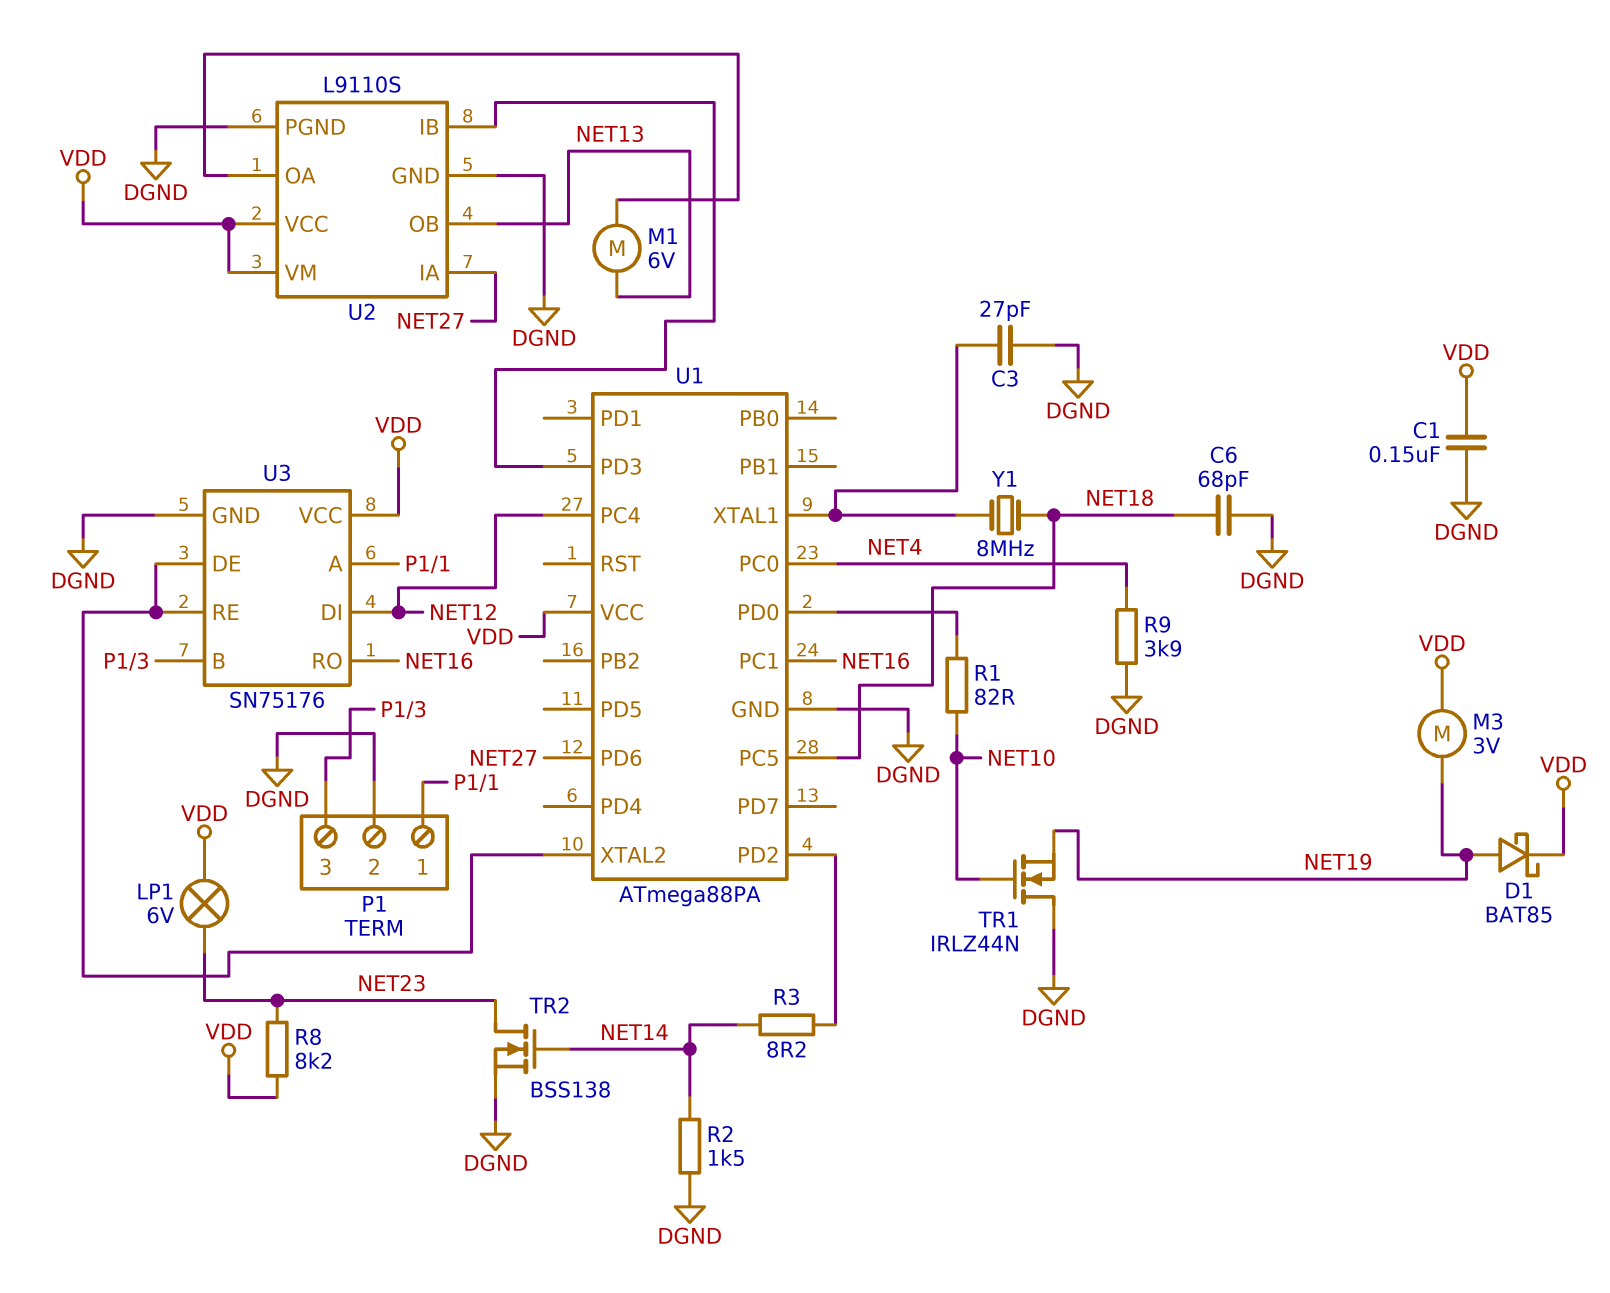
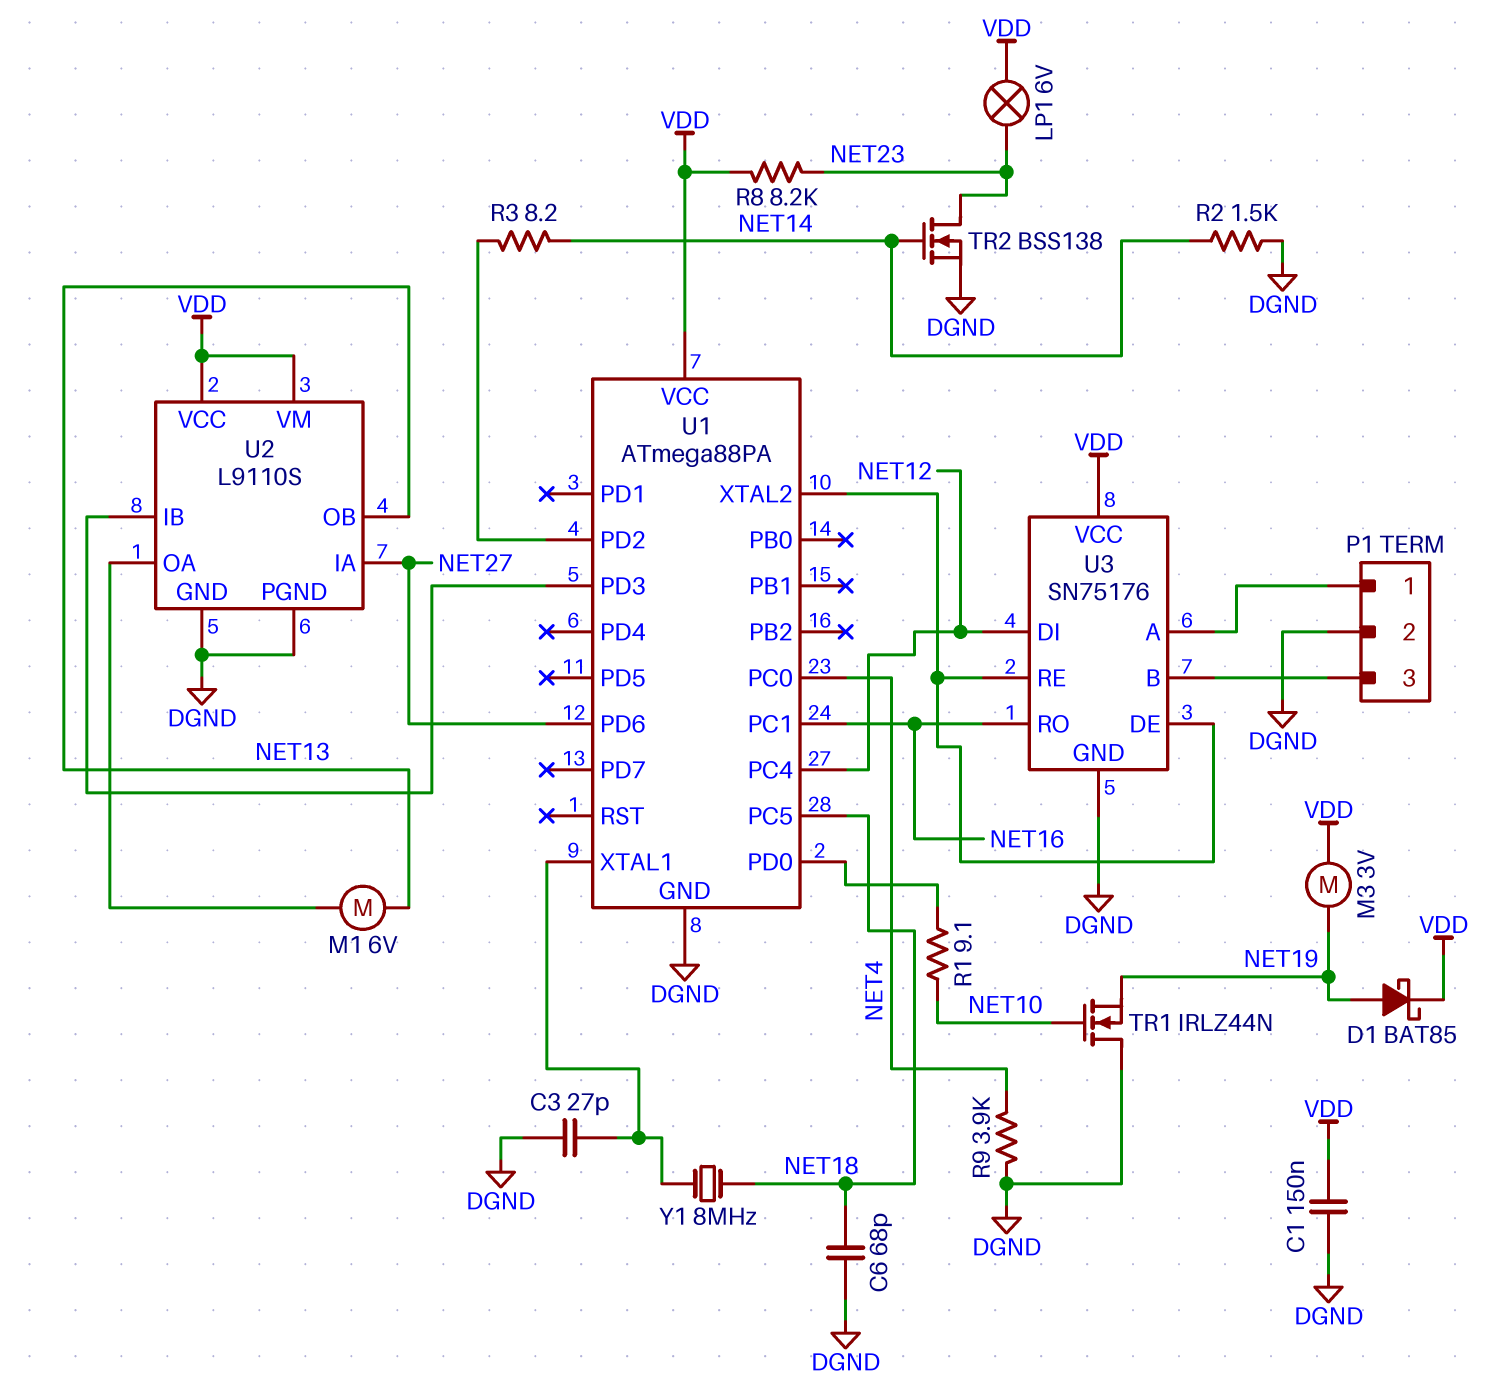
R1: 82 (NET10, U1/PD0) -> 9.1 (NET10, U1/PD0)

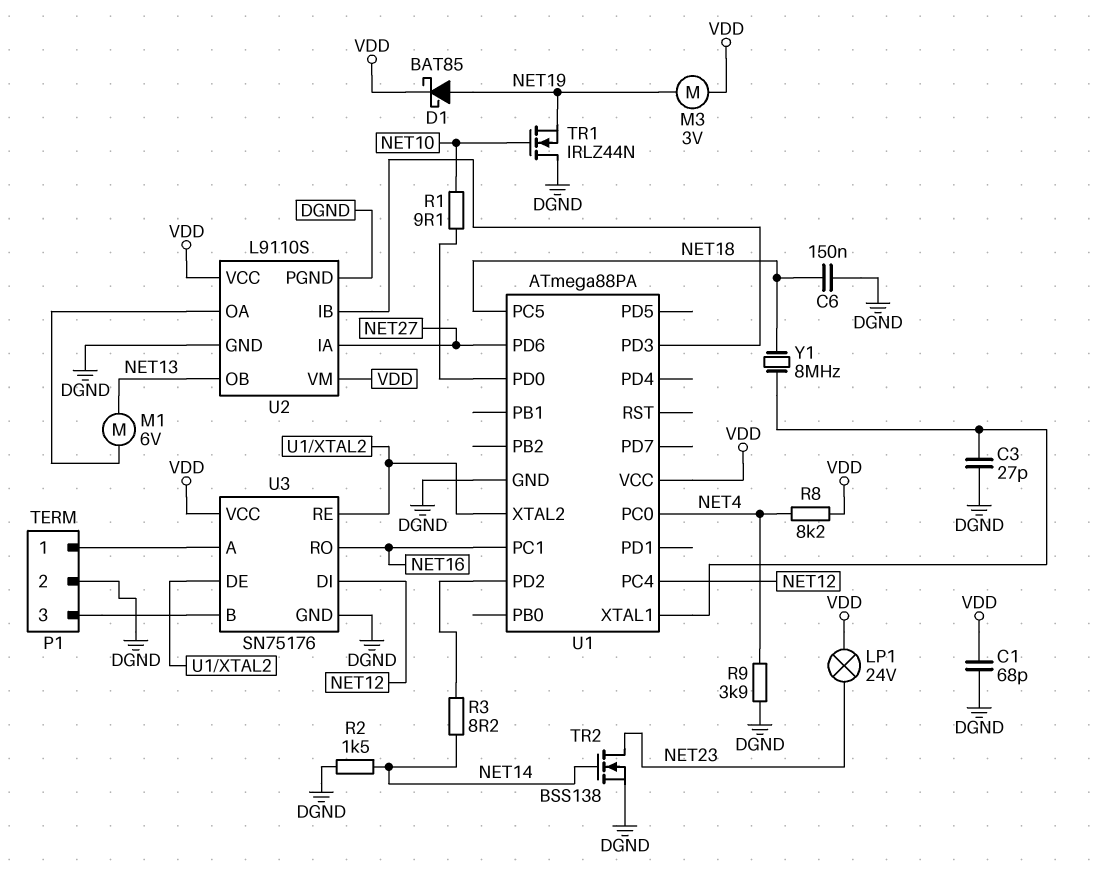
C1: 150nF (DGND, VDD) -> 68pF (DGND, VDD)
C6: 68pF (DGND, NET18) -> 150nF (DGND, NET18)
LP1: lamp 6V (NET23, VDD) -> lamp 24V (NET23, VDD)
R8: 8.2k (NET23, VDD) -> 8.2k (NET4, VDD)

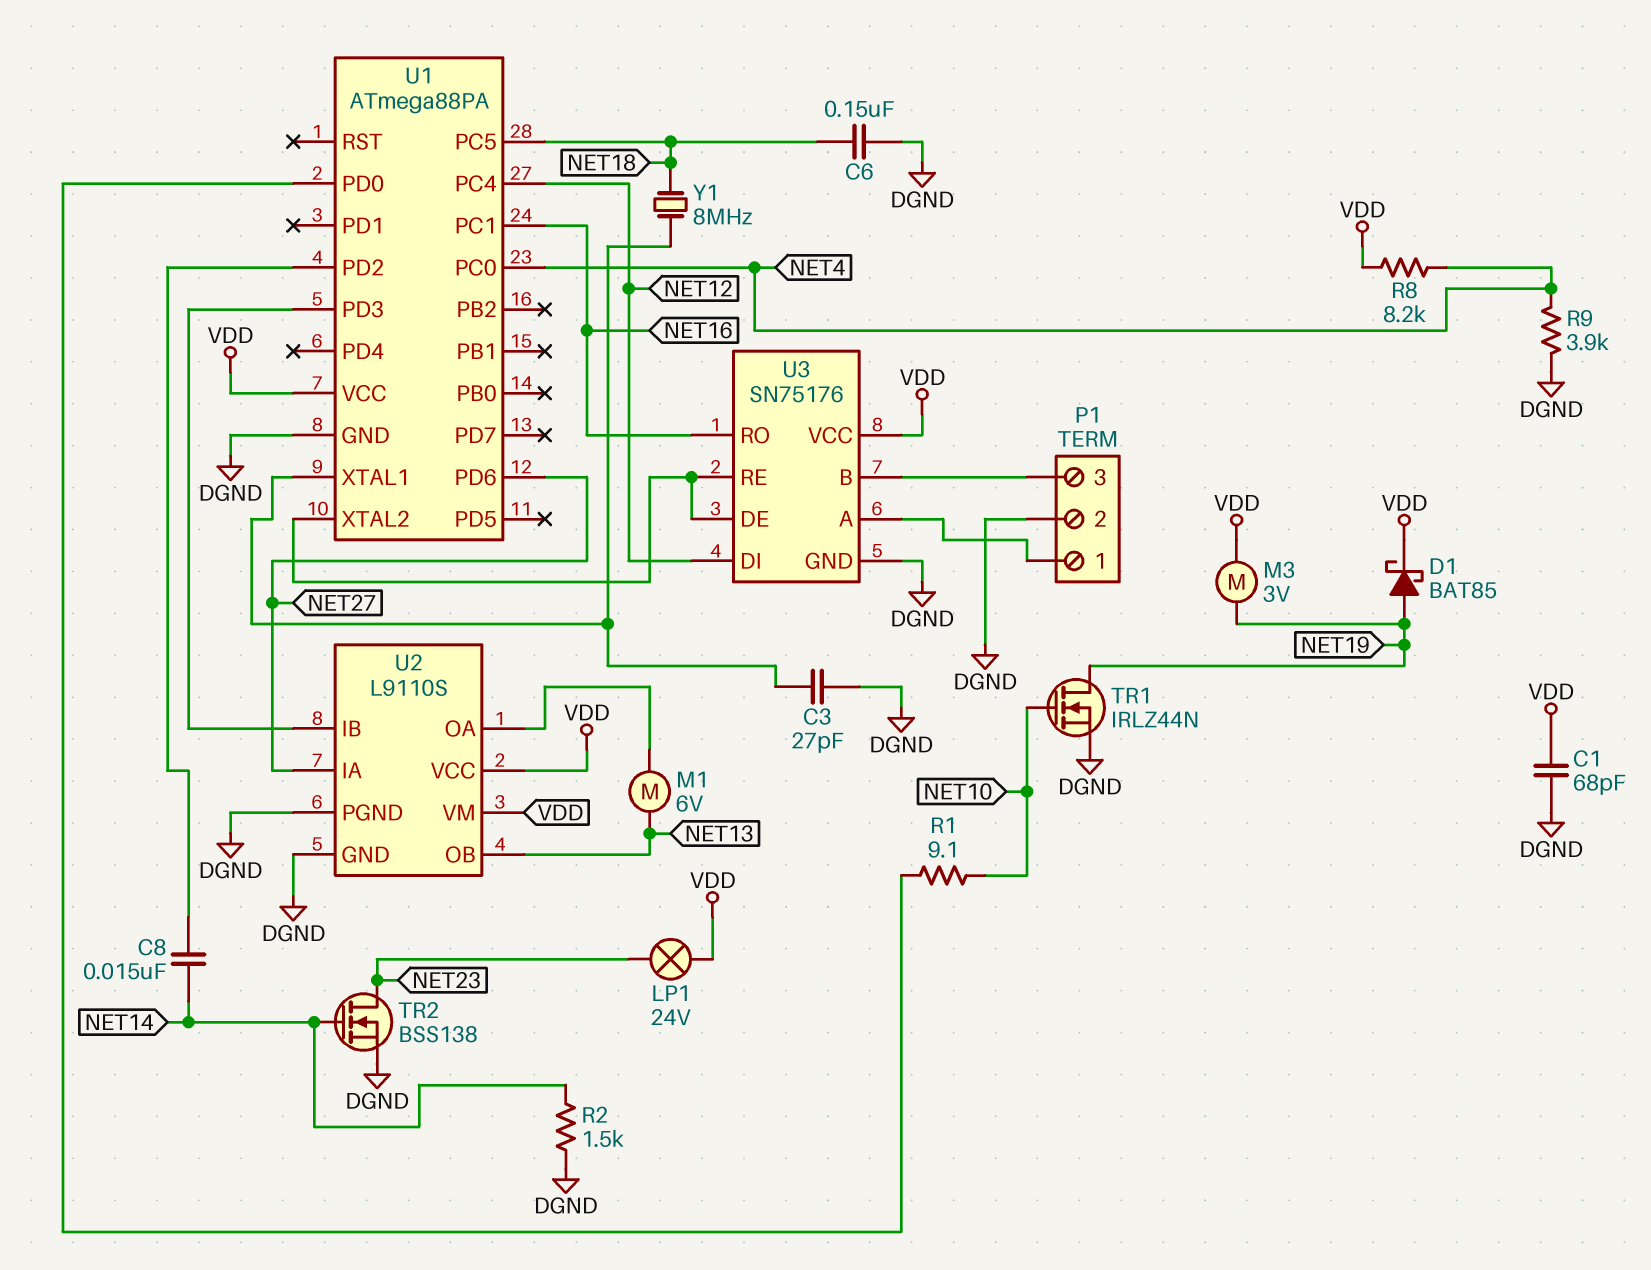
C8: none -> 15nF (NET14, U1/PD2)
R3: 8.2 (NET14, U1/PD2) -> none
TR1: NMOS IRLZ44N (G NET10, D DGND, S NET19) -> NMOS IRLZ44N (G NET10, D NET19, S DGND)

